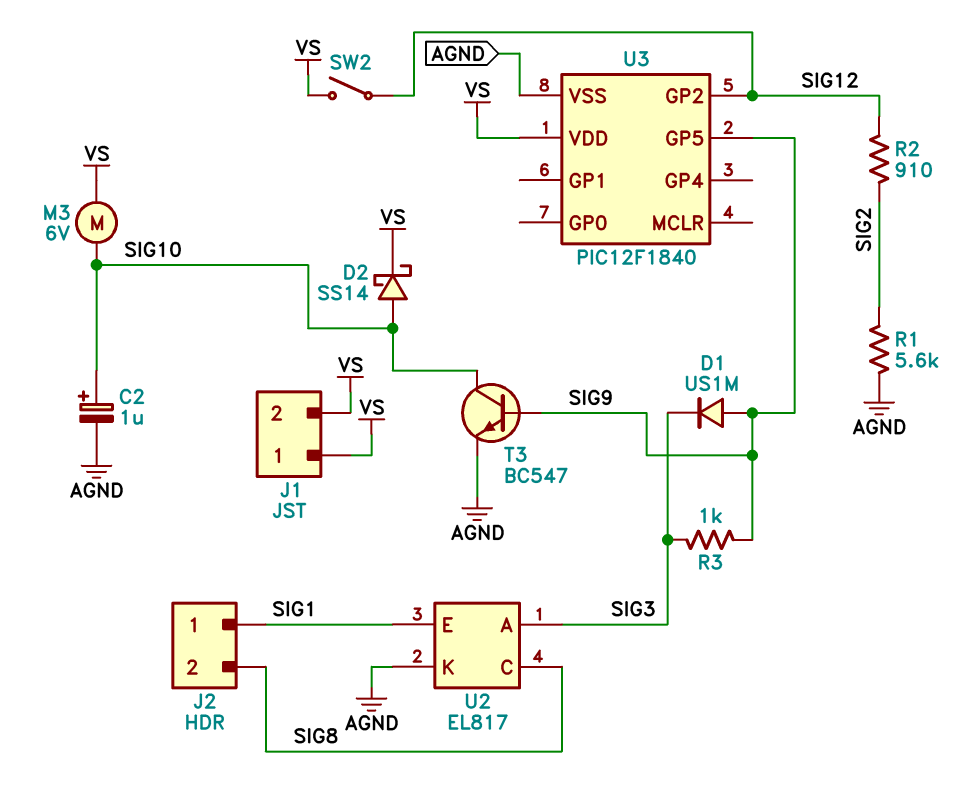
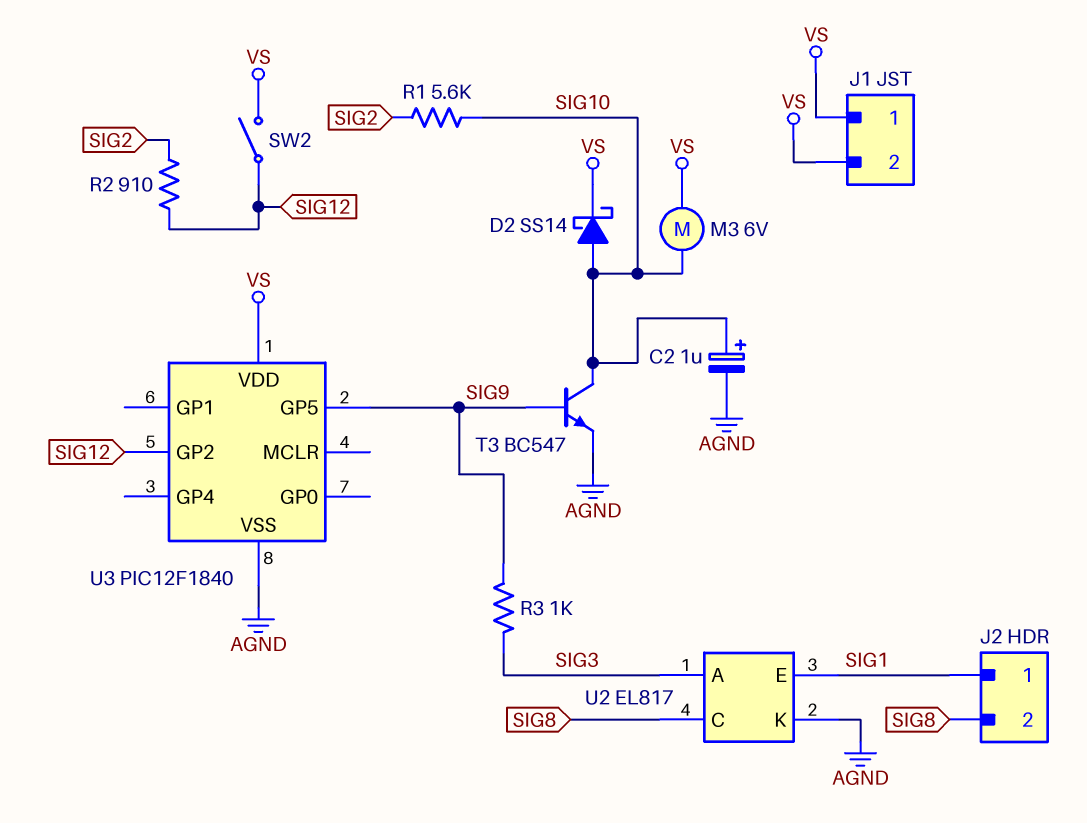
D1: diode US1M (A SIG9, K SIG3) -> none
R1: 5.6k (AGND, SIG2) -> 5.6k (SIG2, SIG10)

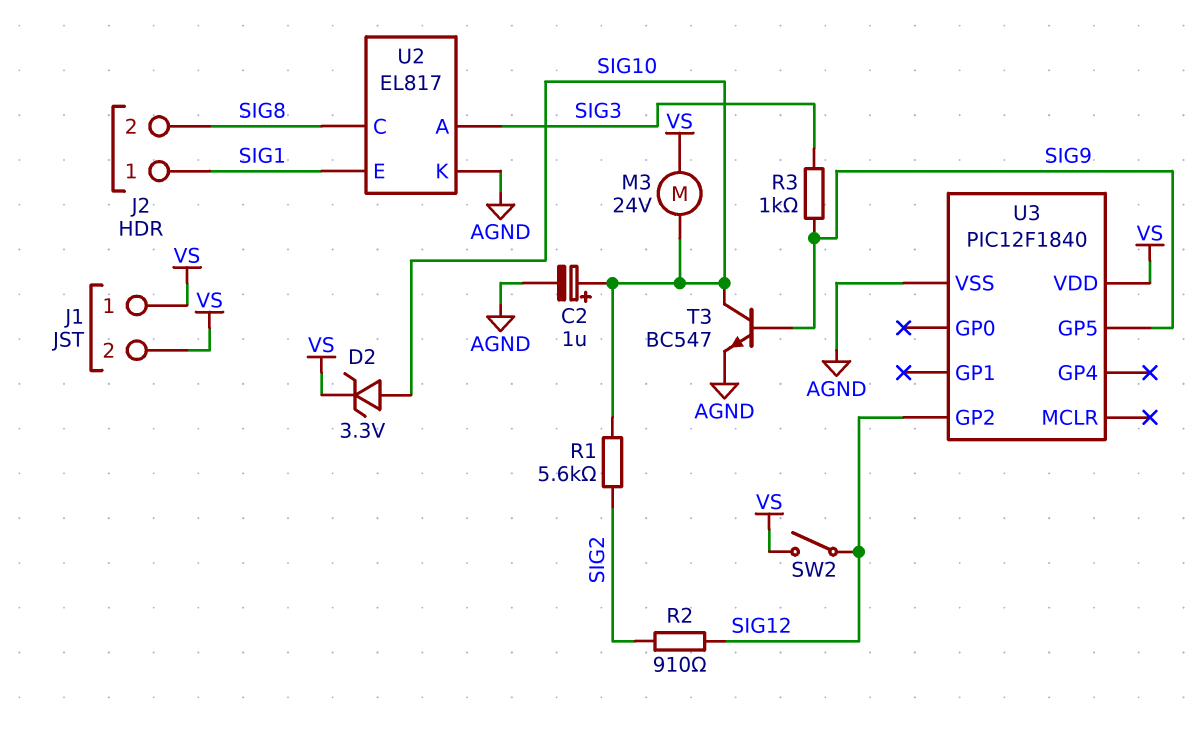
D2: schottky SS14 (A SIG10, K VS) -> zener 3.3V (A SIG10, K VS)
M3: motor 6V (SIG10, VS) -> motor 24V (SIG10, VS)

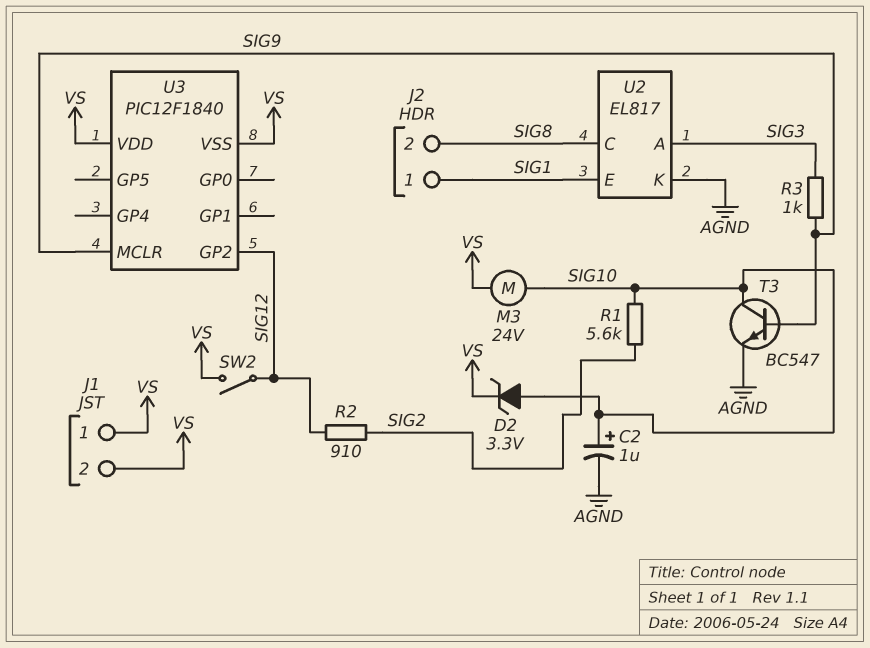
U3 pin GP5: SIG9 -> none
U3 pin MCLR: none -> SIG9
U3 pin VSS: AGND -> VS

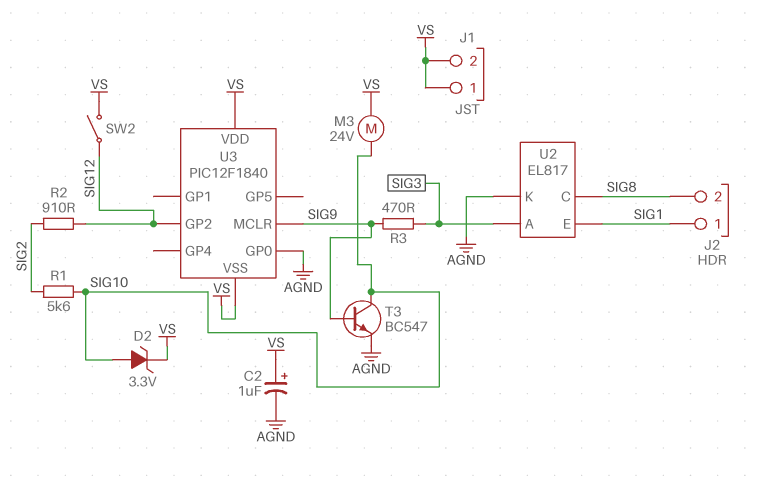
C2: 1uF (plus SIG10, minus AGND) -> 1uF (plus VS, minus AGND)
R3: 1k (SIG3, SIG9) -> 470 (SIG3, SIG9)
U3 pin GP0: none -> AGND

